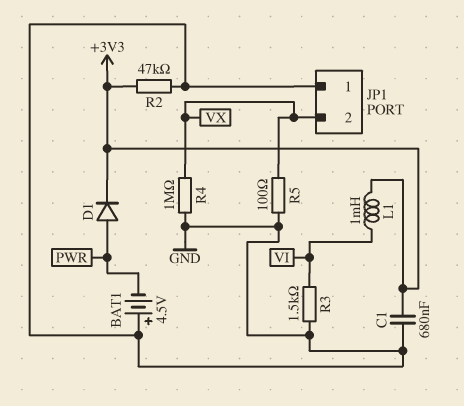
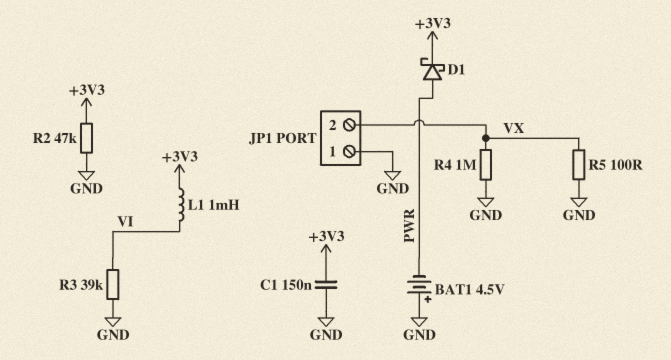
C1: 680nF (+3V3, GND) -> 150nF (+3V3, GND)
D1: diode (A PWR, K +3V3) -> schottky (A PWR, K +3V3)
R3: 1.5k (GND, VI) -> 39k (GND, VI)

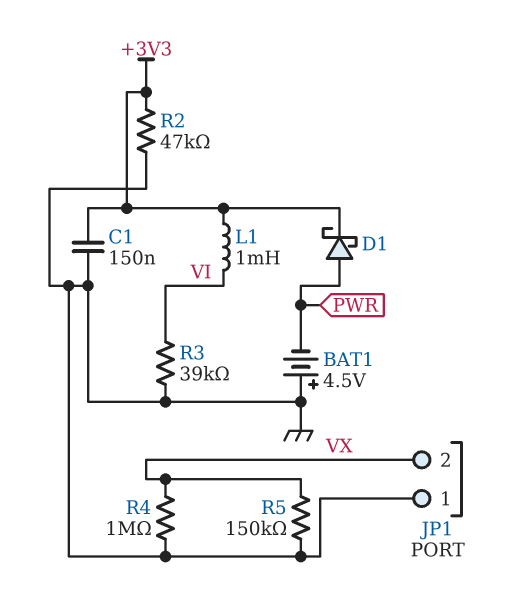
R5: 100 (GND, VX) -> 150k (GND, VX)

